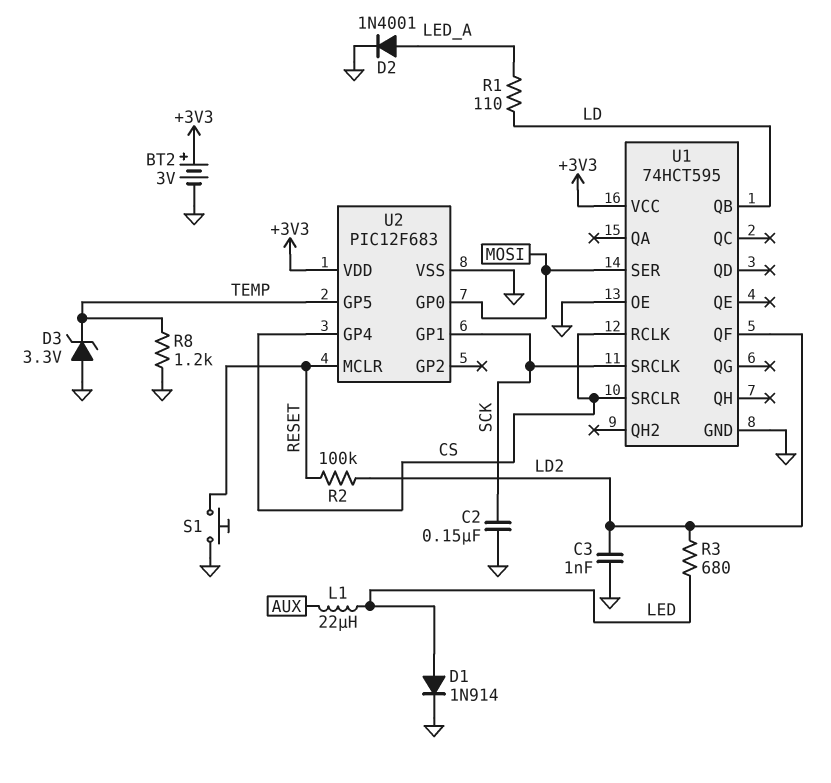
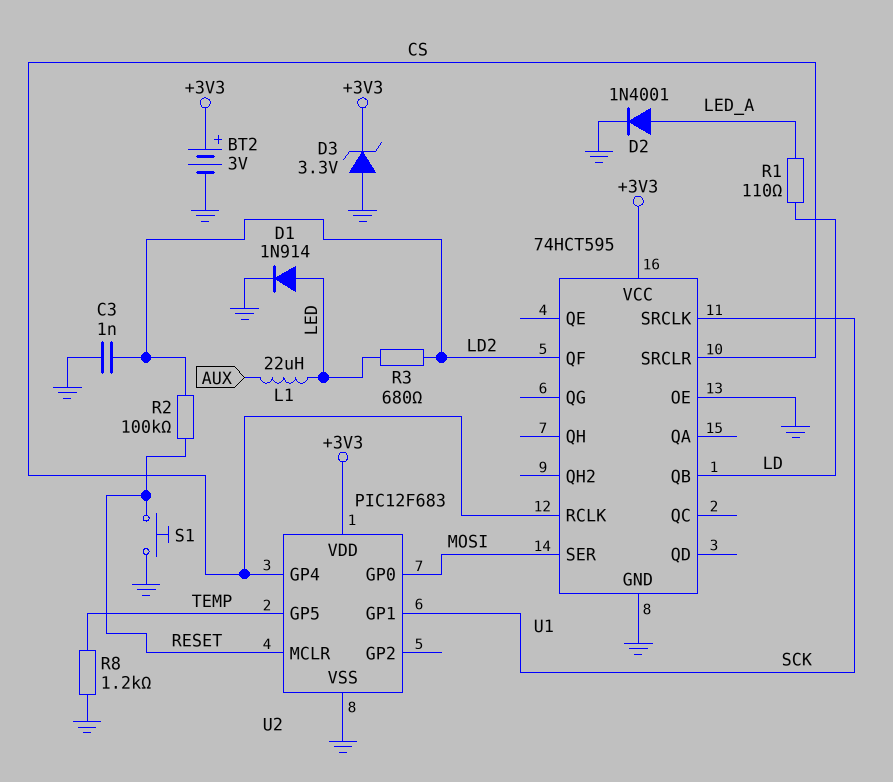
C2: 150nF (GND, SCK) -> none
D3: zener 3.3V (A GND, K TEMP) -> zener 3.3V (A GND, K +3V3)

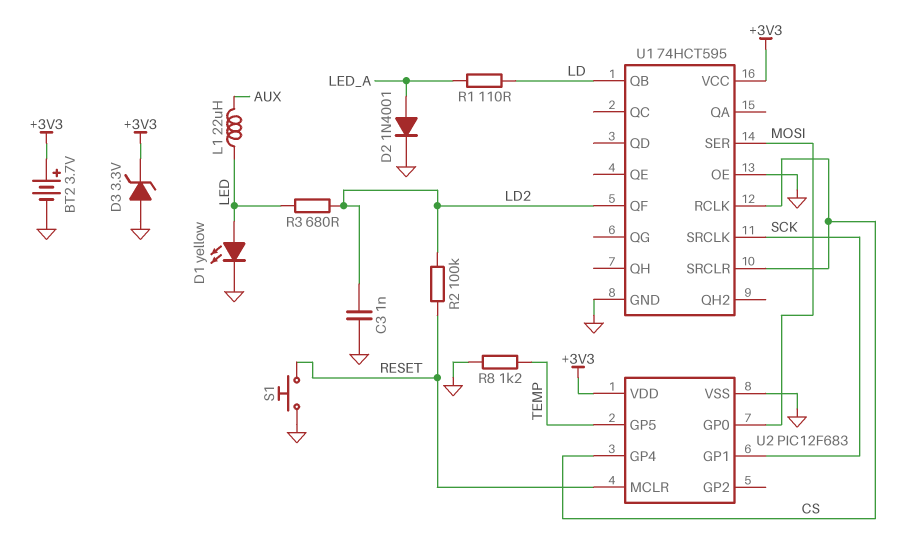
BT2: 3V (plus +3V3, minus GND) -> 3.7V (plus +3V3, minus GND)
D1: diode 1N914 (A LED, K GND) -> LED yellow (A LED, K GND)

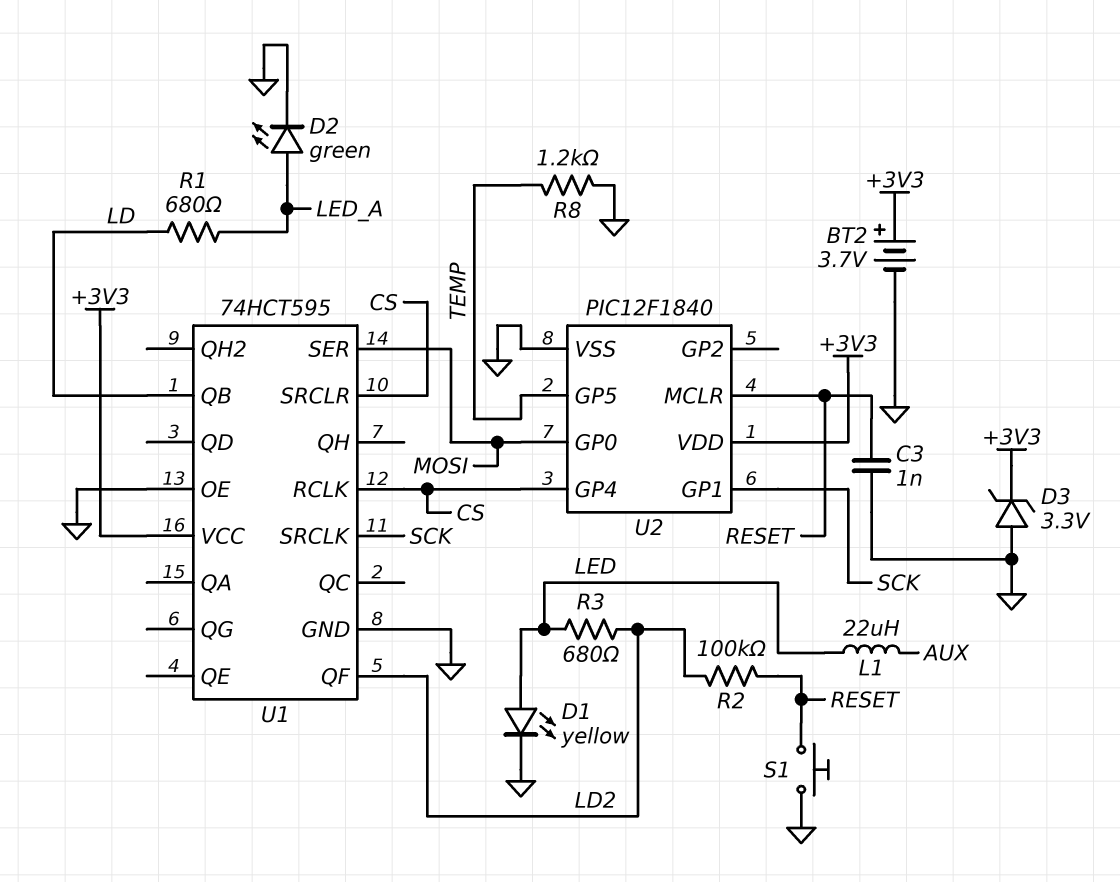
C3: 1nF (GND, LD2) -> 1nF (GND, RESET)
D2: diode 1N4001 (A LED_A, K GND) -> LED green (A LED_A, K GND)
R1: 110 (LD, LED_A) -> 680 (LD, LED_A)
U2: PIC12F683 -> PIC12F1840

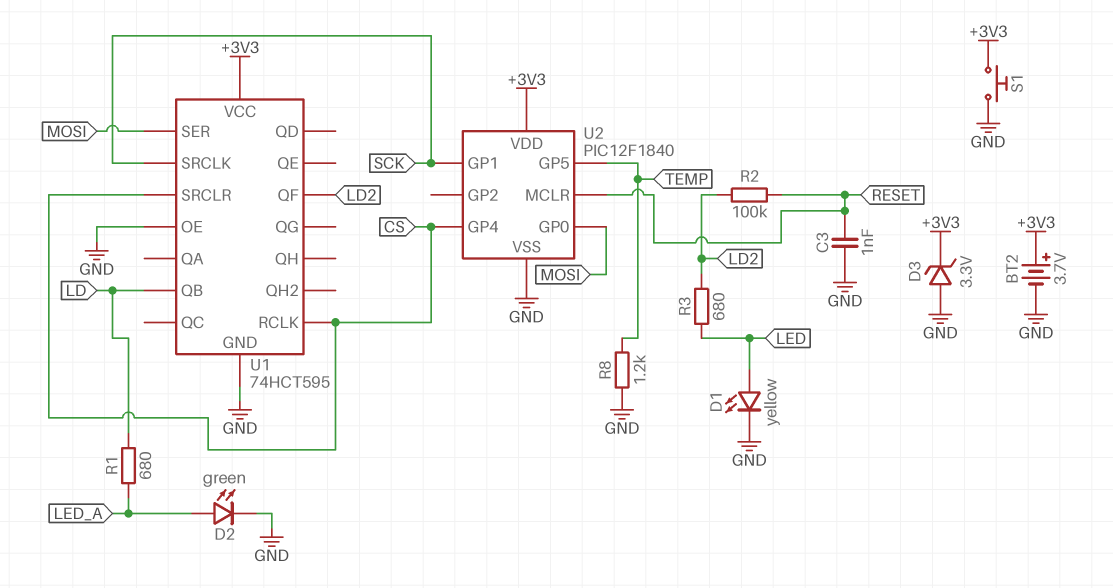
L1: 22uH (AUX, LED) -> none
S1: button (GND, RESET) -> button (+3V3, GND)

